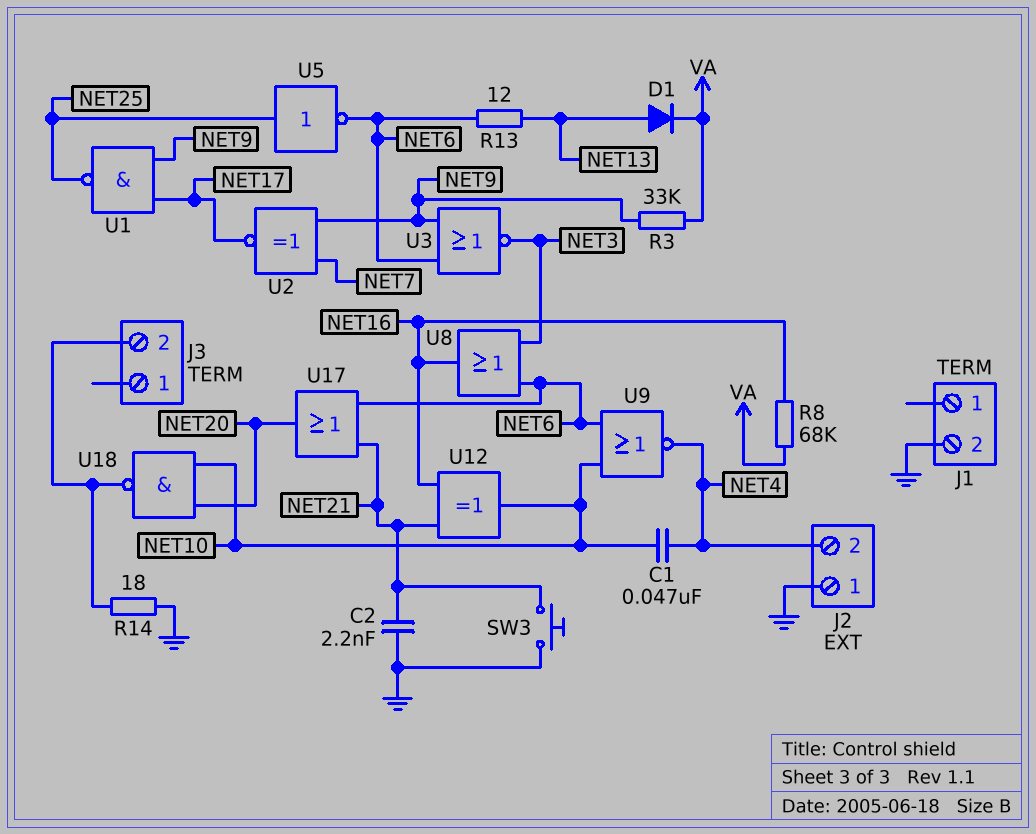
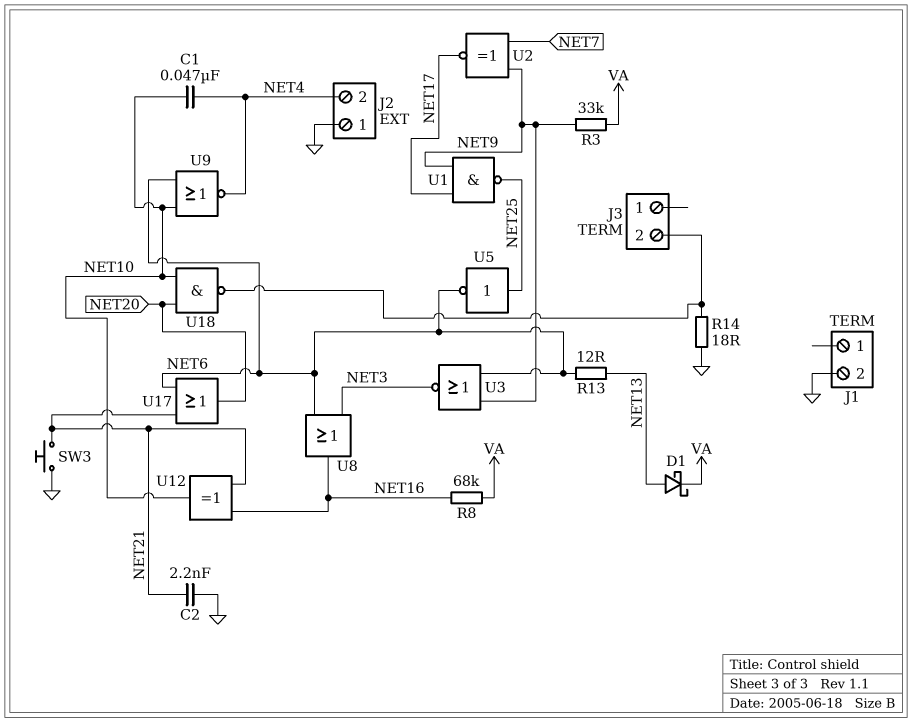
D1: diode (A NET13, K VA) -> schottky (A NET13, K VA)

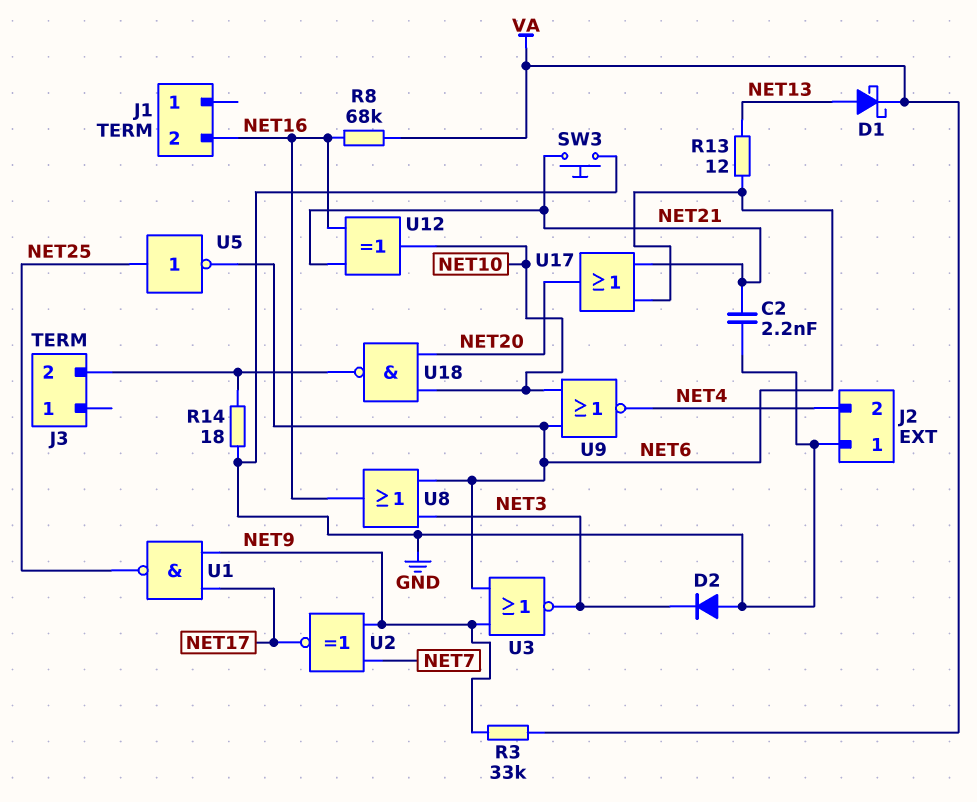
C1: 47nF (NET4, NET10) -> none
D2: none -> diode (A GND, K NET3)
J1 pin 2: GND -> NET16

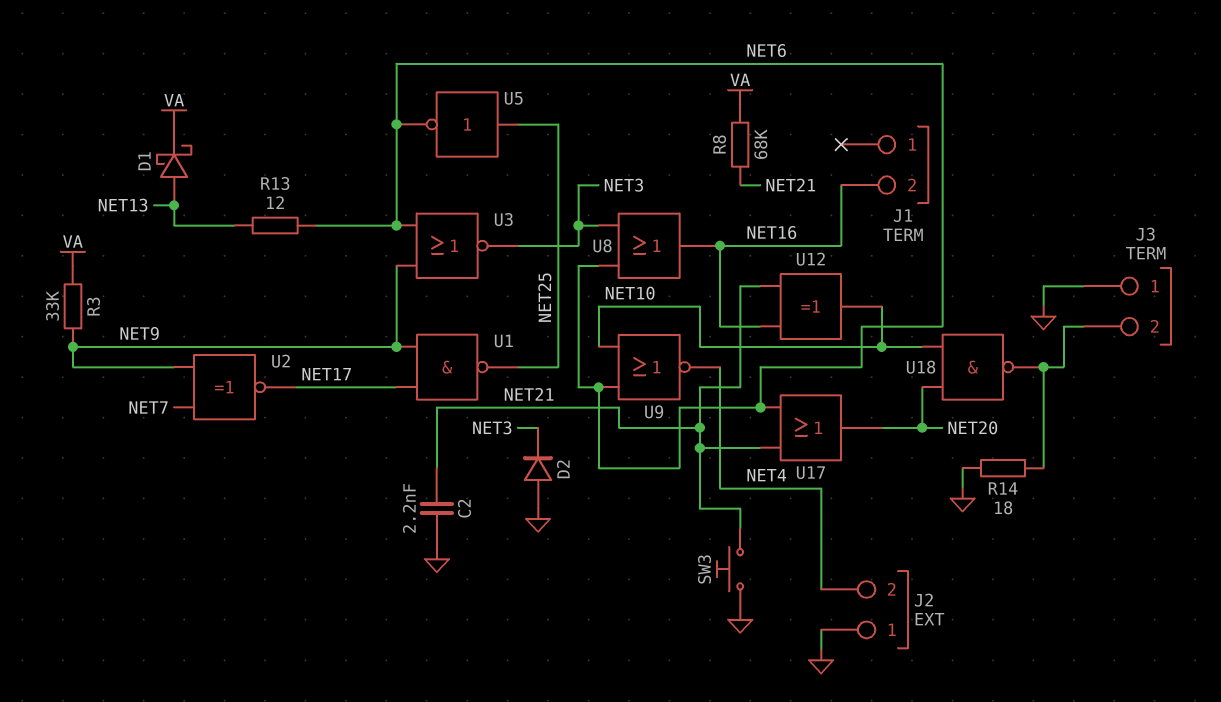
J3 pin 1: none -> GND
R8: 68k (NET16, VA) -> 68k (NET21, VA)

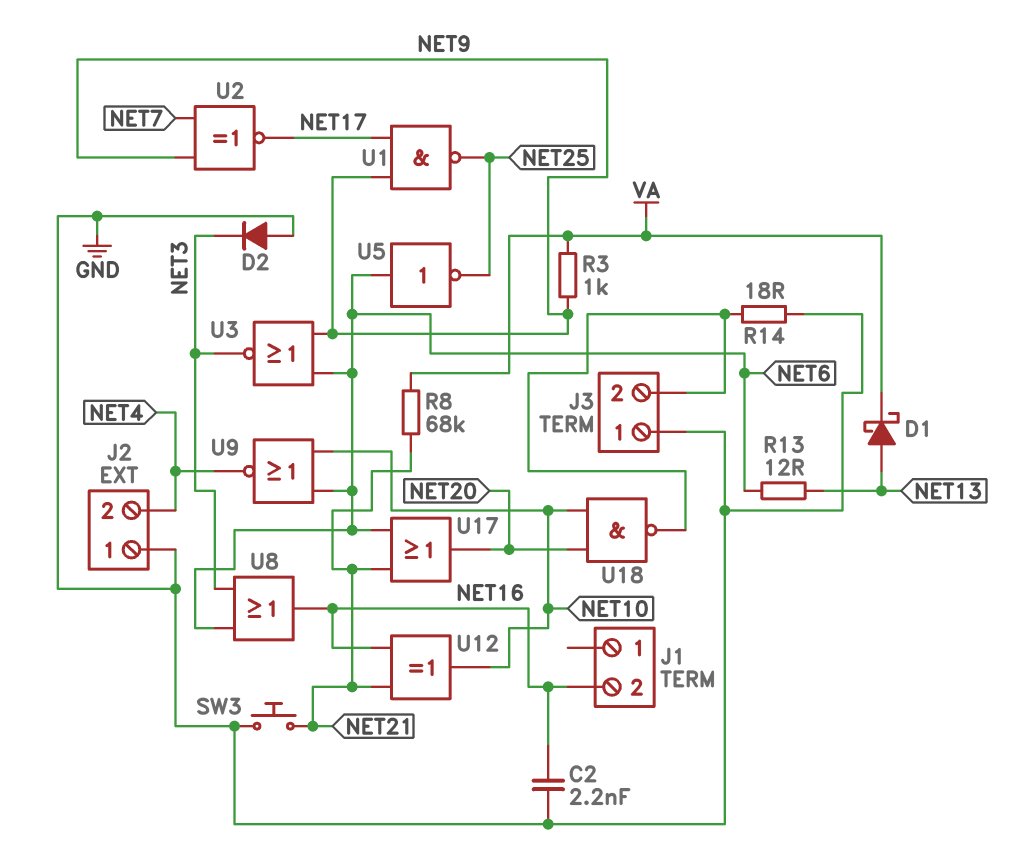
C2: 2.2nF (GND, NET21) -> 2.2nF (GND, NET16)
R3: 33k (NET9, VA) -> 1k (NET9, VA)
U5: NOT (in NET25, out NET6) -> NOT (in NET6, out NET25)

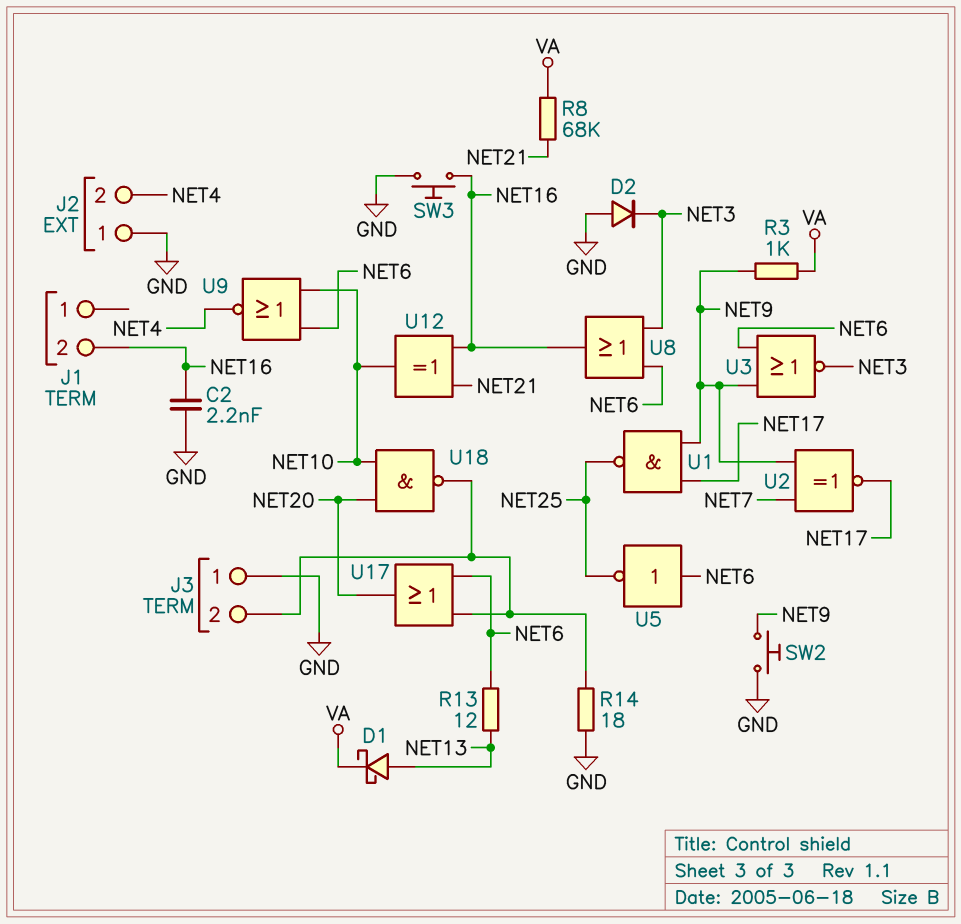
SW2: none -> button (GND, NET9)
SW3: button (GND, NET21) -> button (GND, NET16)
U17: OR (in NET6, in NET21, out NET20) -> OR (in J3/2, in NET6, out NET20)

